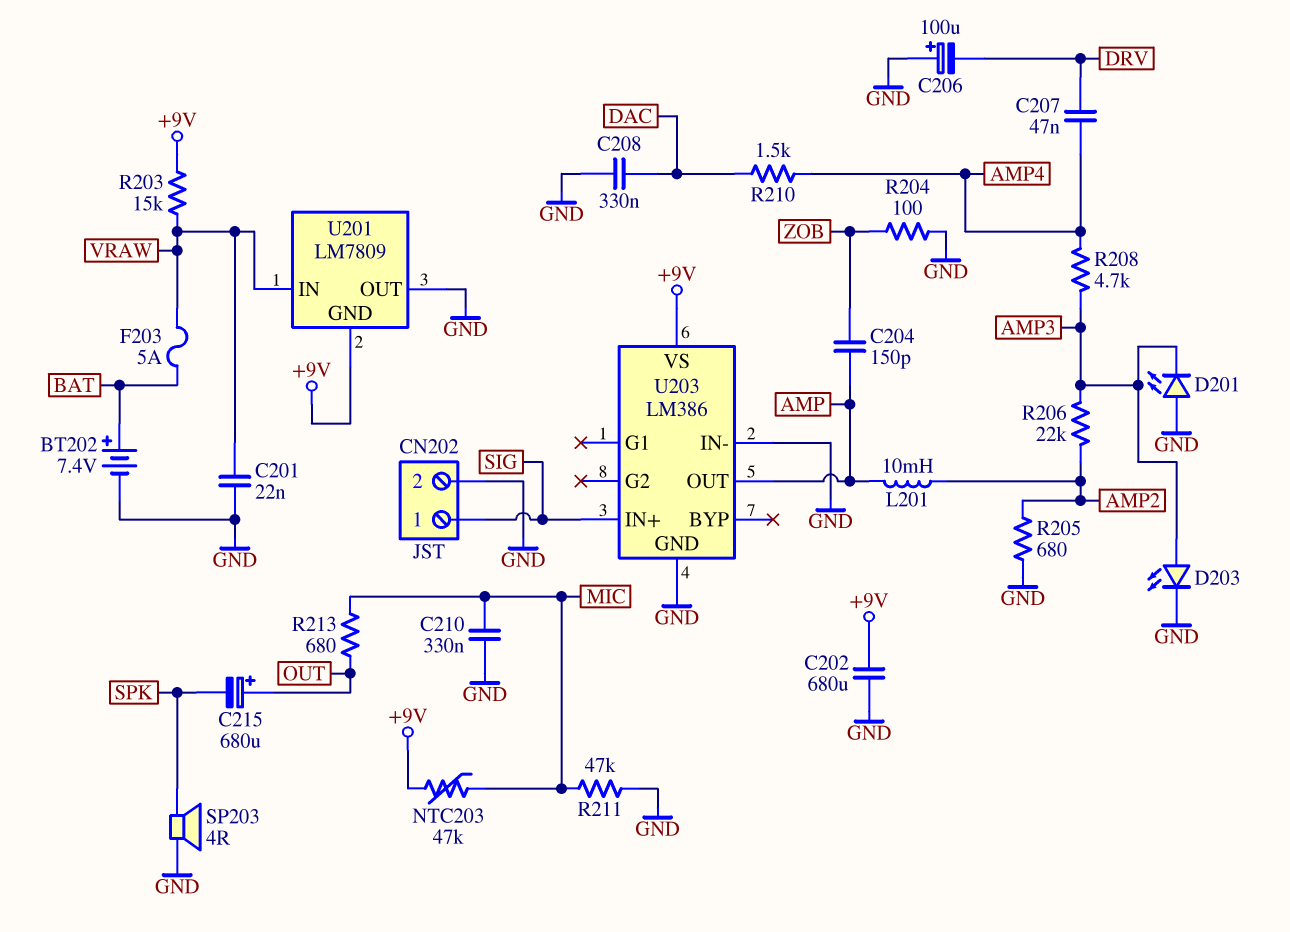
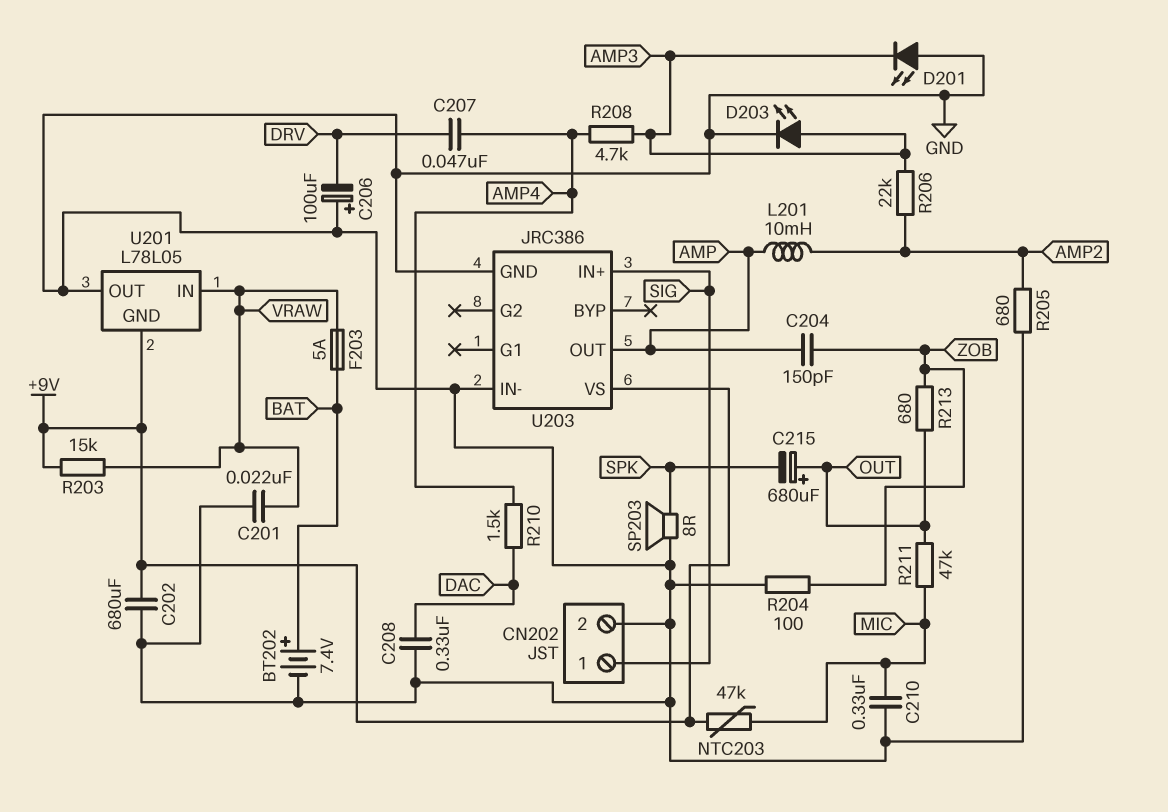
R211: 47k (GND, MIC) -> 47k (MIC, OUT)
R213: 680 (MIC, OUT) -> 680 (OUT, ZOB)
SP203: speaker 4R (GND, SPK) -> speaker 8R (GND, SPK)
U201: LM7809 -> L78L05
U203: LM386 -> JRC386

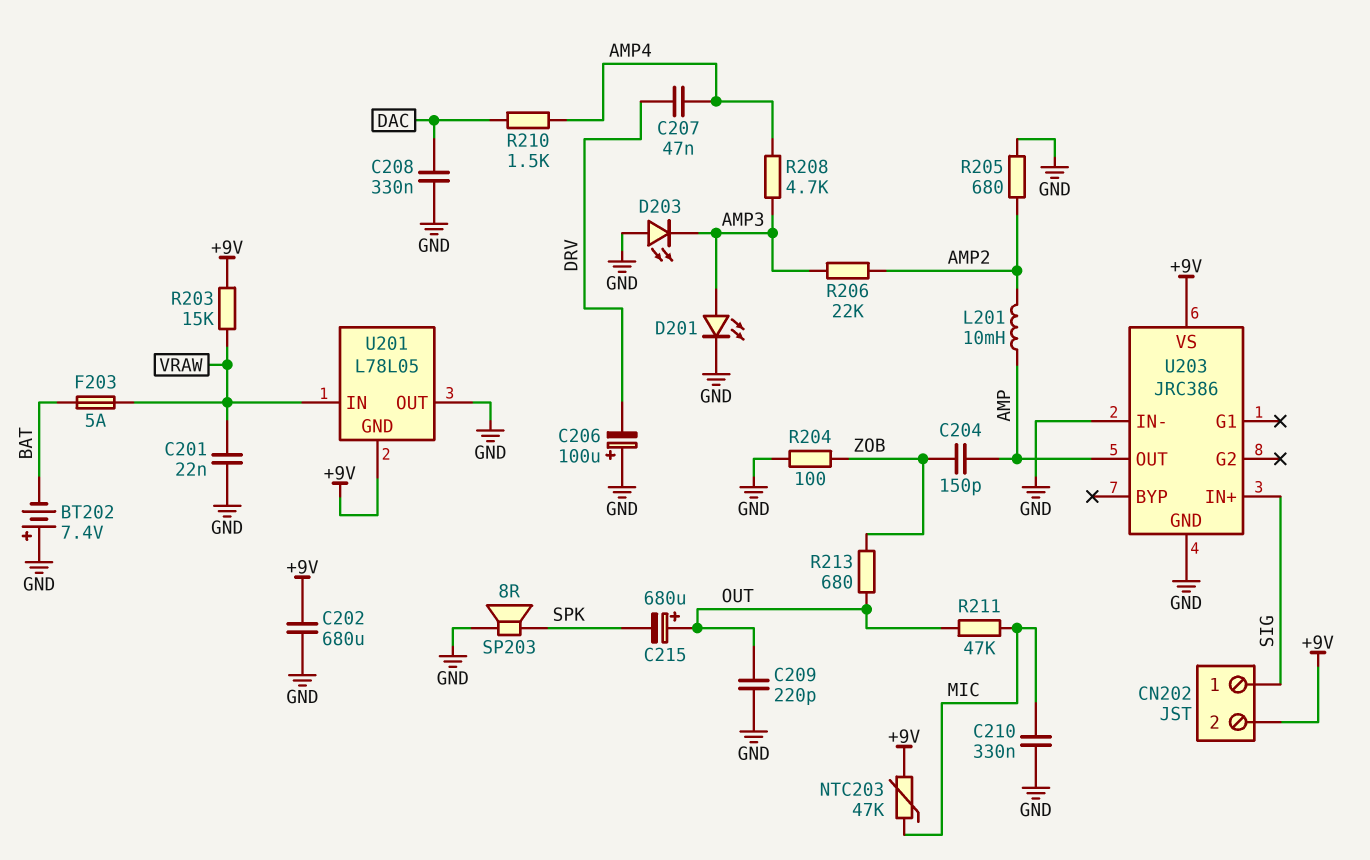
BT202: 7.4V (plus BAT, minus GND) -> 7.4V (plus GND, minus BAT)
C209: none -> 220pF (GND, OUT)
CN202 pin 2: GND -> +9V
D201: LED (A GND, K AMP3) -> LED (A AMP3, K GND)
D203: LED (A AMP3, K GND) -> LED (A GND, K AMP3)

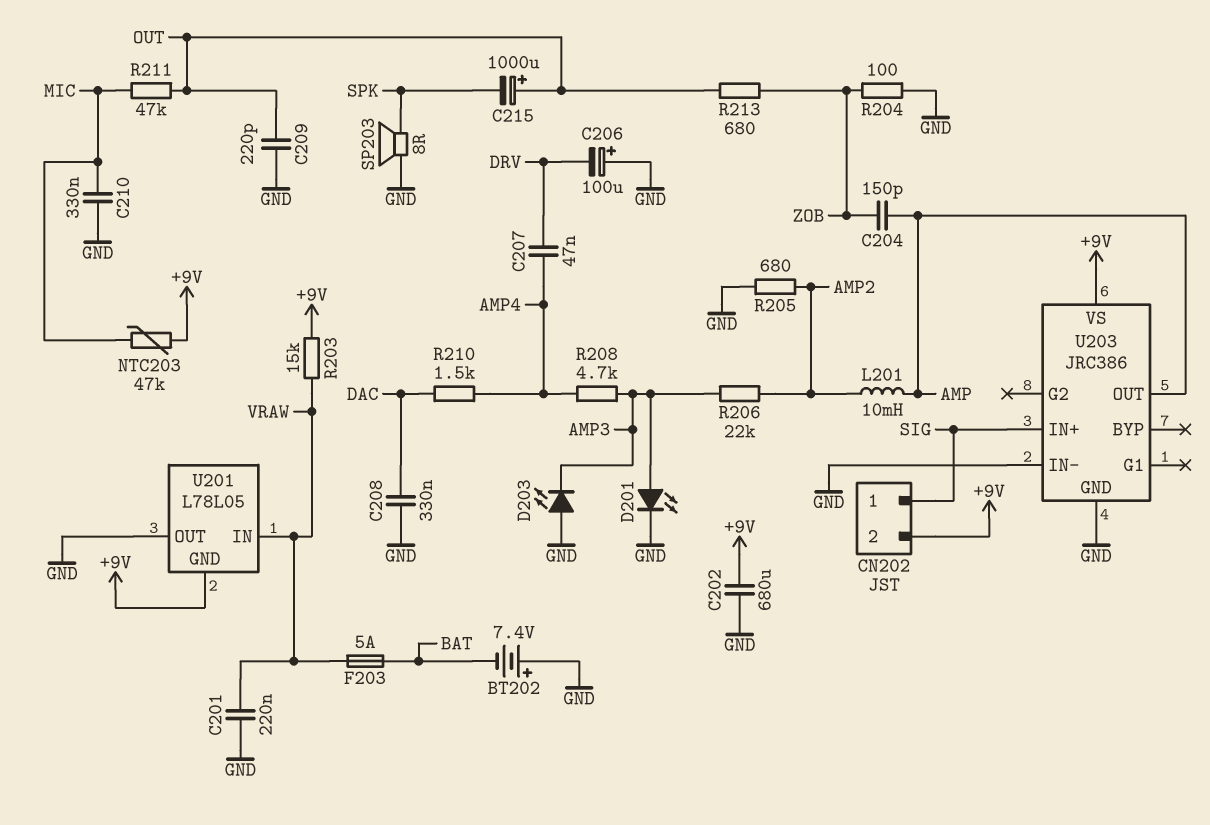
C201: 22nF (GND, VRAW) -> 220nF (GND, VRAW)
C215: 680uF (plus OUT, minus SPK) -> 1000uF (plus OUT, minus SPK)

